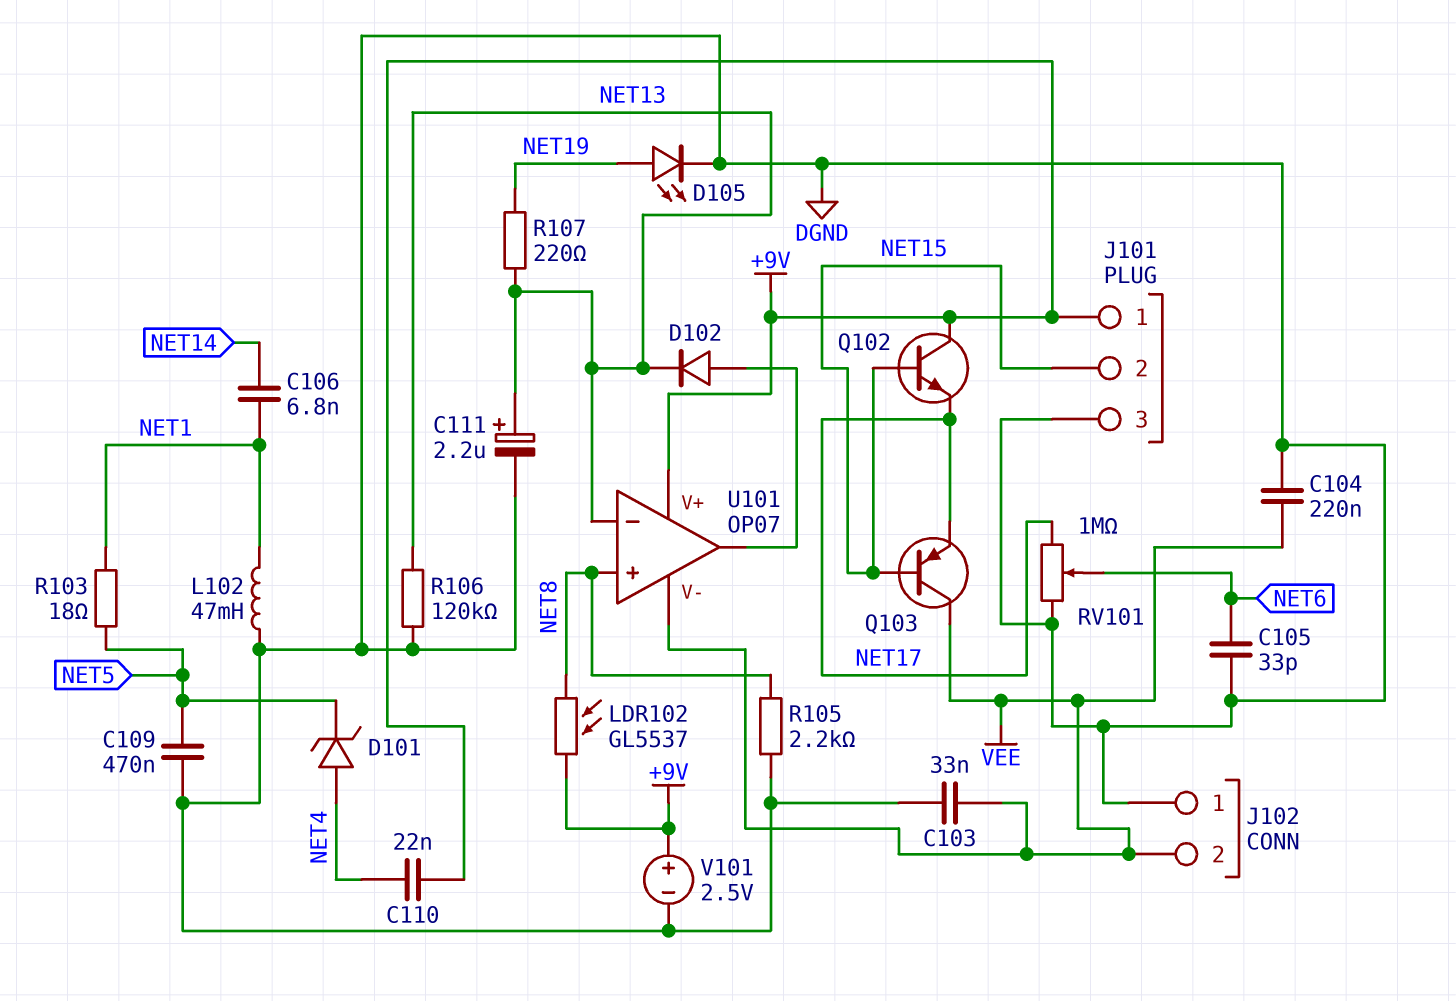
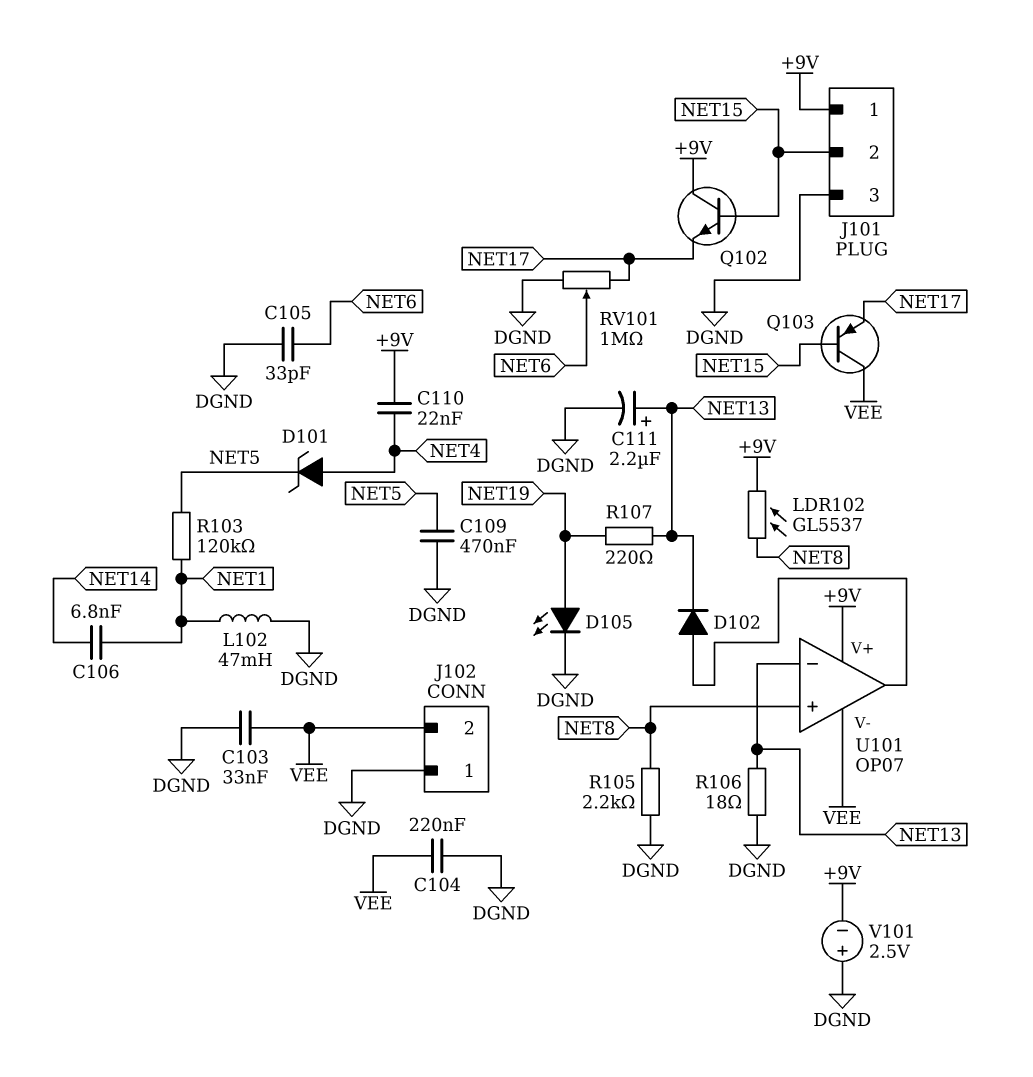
R103: 18 (NET1, NET5) -> 120k (NET1, NET5)
R106: 120k (DGND, NET13) -> 18 (DGND, NET13)
V101: 2.5V (plus +9V, minus DGND) -> 2.5V (plus DGND, minus +9V)

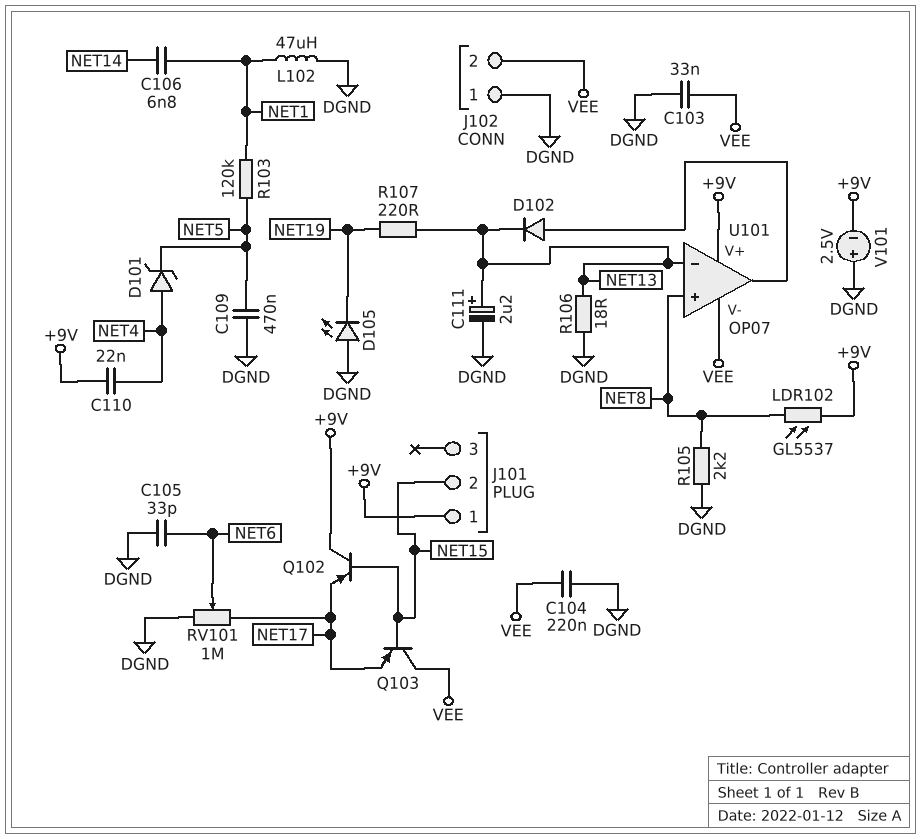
D105: LED (A NET19, K DGND) -> LED (A DGND, K NET19)
J101 pin 3: DGND -> none
L102: 47mH (DGND, NET1) -> 47uH (DGND, NET1)
Q102: NPN (B NET15, C +9V, E NET17) -> PNP (B NET15, C +9V, E NET17)

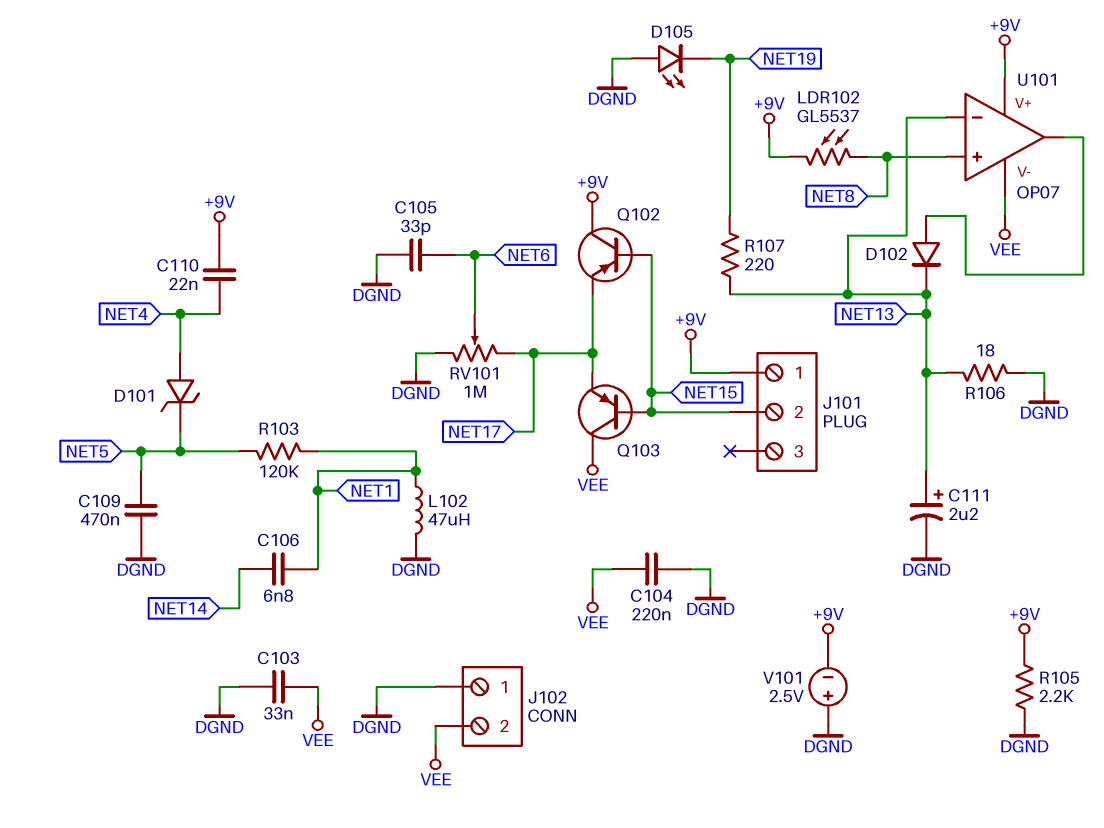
R105: 2.2k (DGND, NET8) -> 2.2k (+9V, DGND)

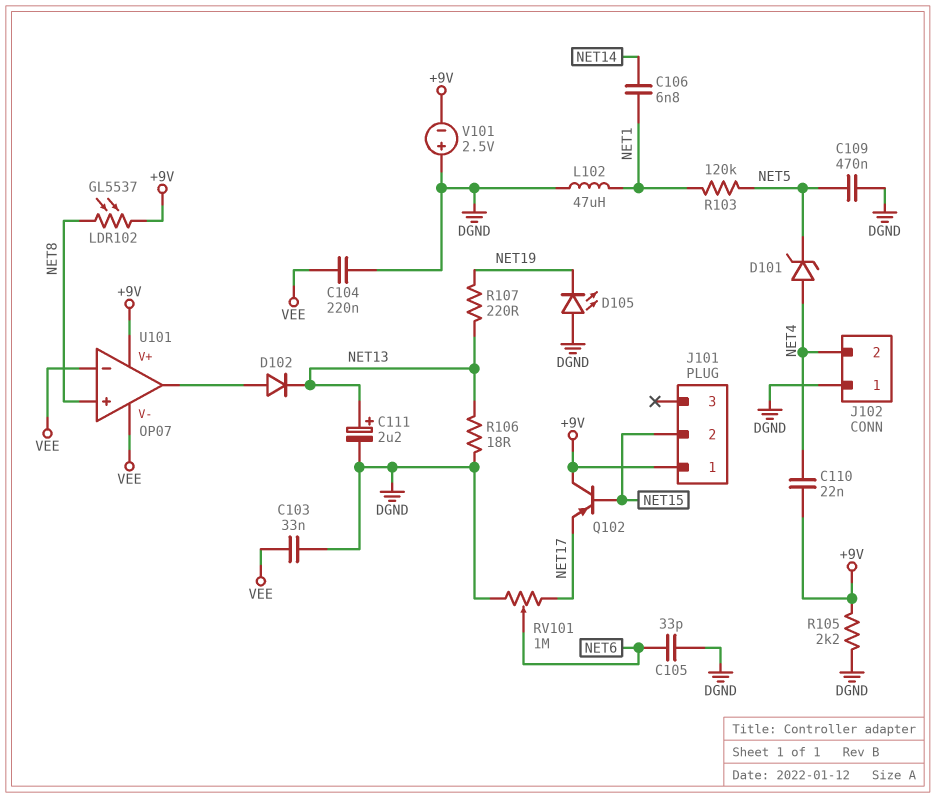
J102 pin 2: VEE -> NET4
Q103: PNP (B NET15, C VEE, E NET17) -> none
U101 pin in-: NET13 -> VEE

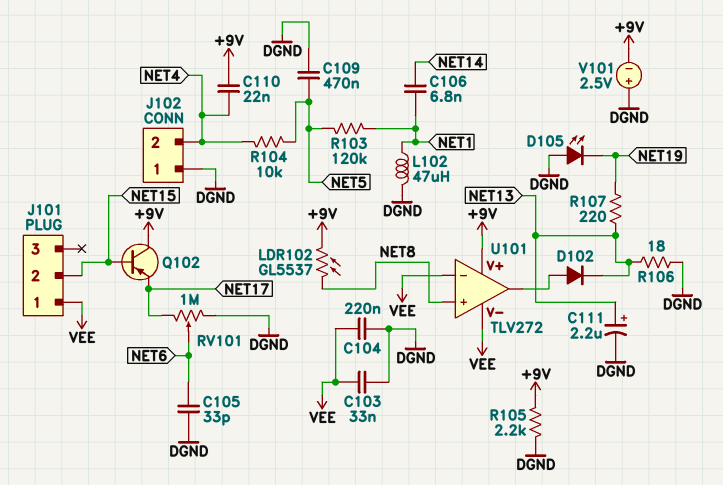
D101: zener (A NET4, K NET5) -> none
J101 pin 1: +9V -> VEE
R104: none -> 10k (NET4, NET5)
U101: OP07 -> TLV272

